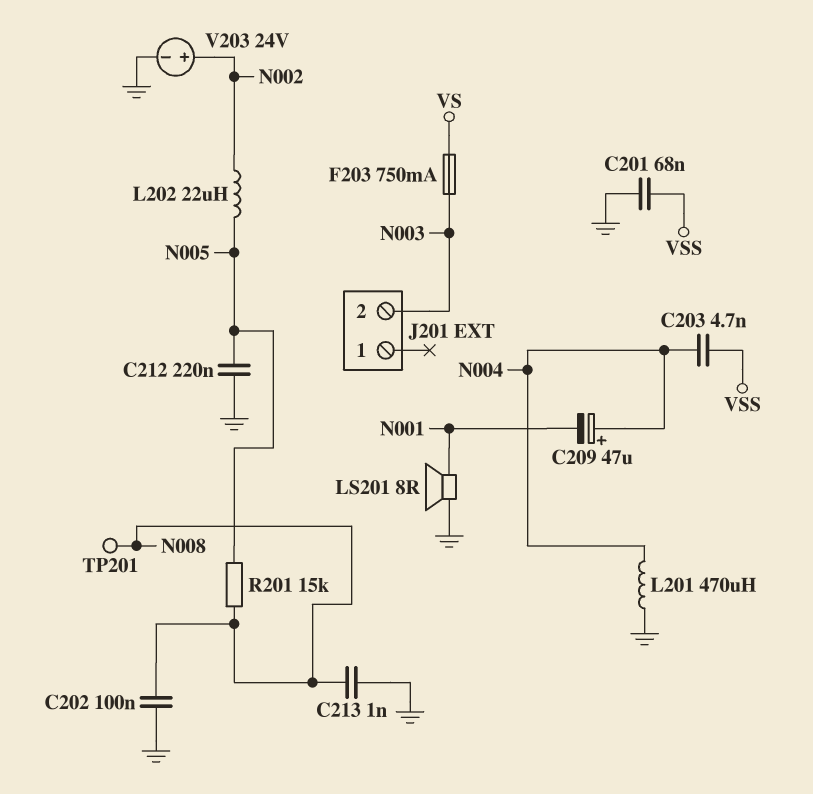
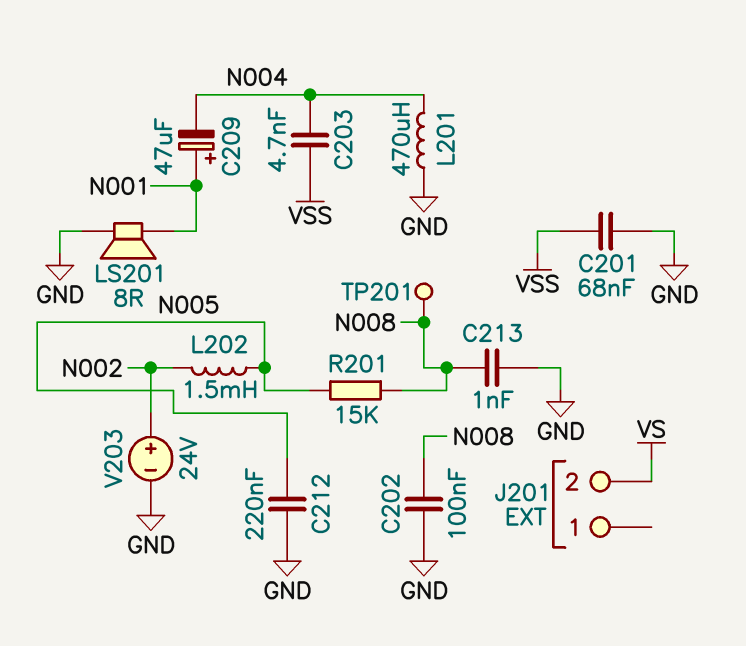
C209: 47uF (plus N004, minus N001) -> 47uF (plus N001, minus N004)
F203: 750mA (N003, VS) -> none
J201 pin 2: N003 -> VS
L202: 22uH (N002, N005) -> 1.5mH (N002, N005)

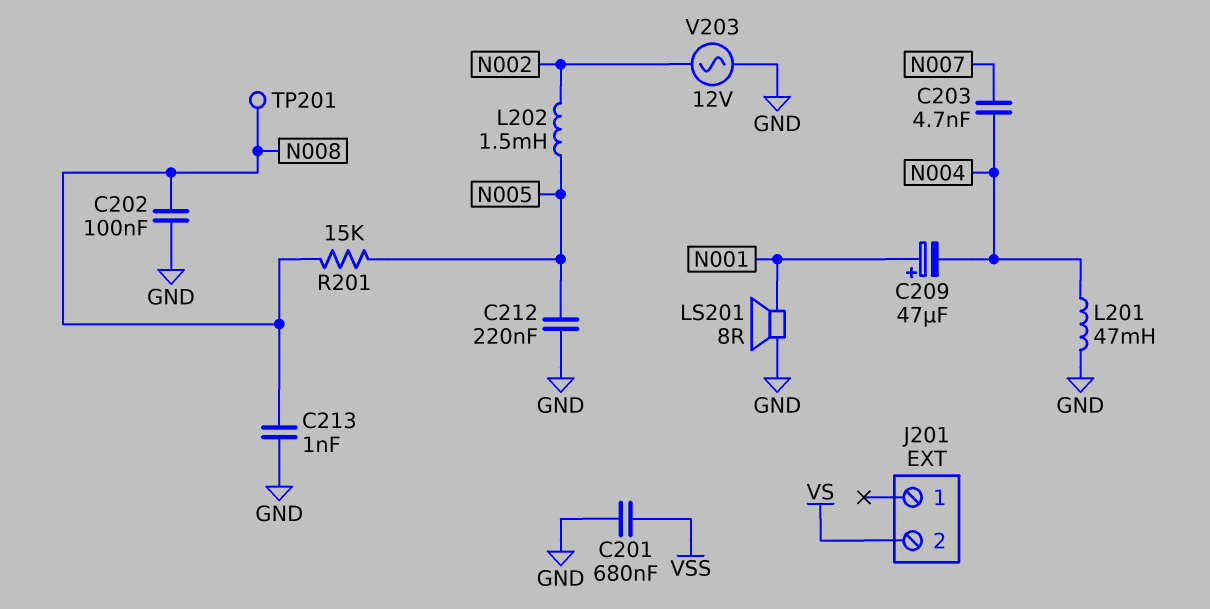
C201: 68nF (GND, VSS) -> 680nF (GND, VSS)
C203: 4.7nF (N004, VSS) -> 4.7nF (N004, N007)
L201: 470uH (GND, N004) -> 47mH (GND, N004)
V203: 24V (plus N002, minus GND) -> AC 12V (GND, N002)

